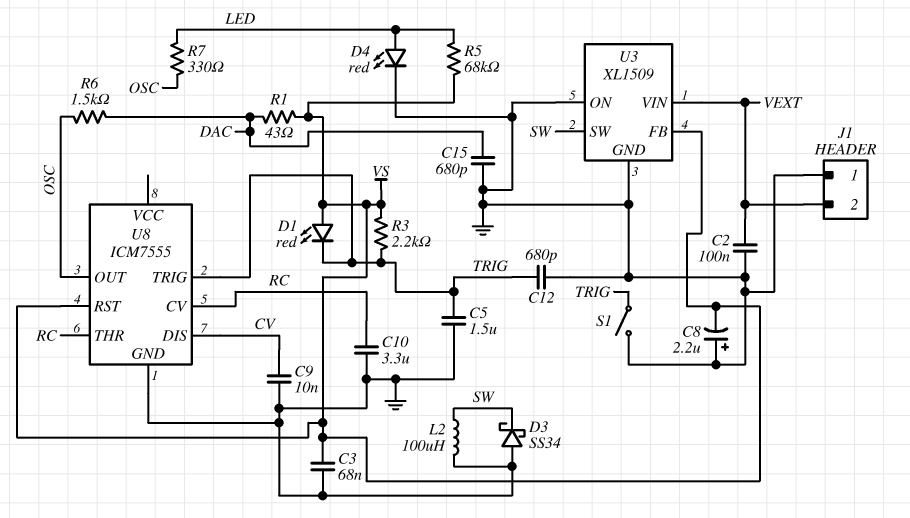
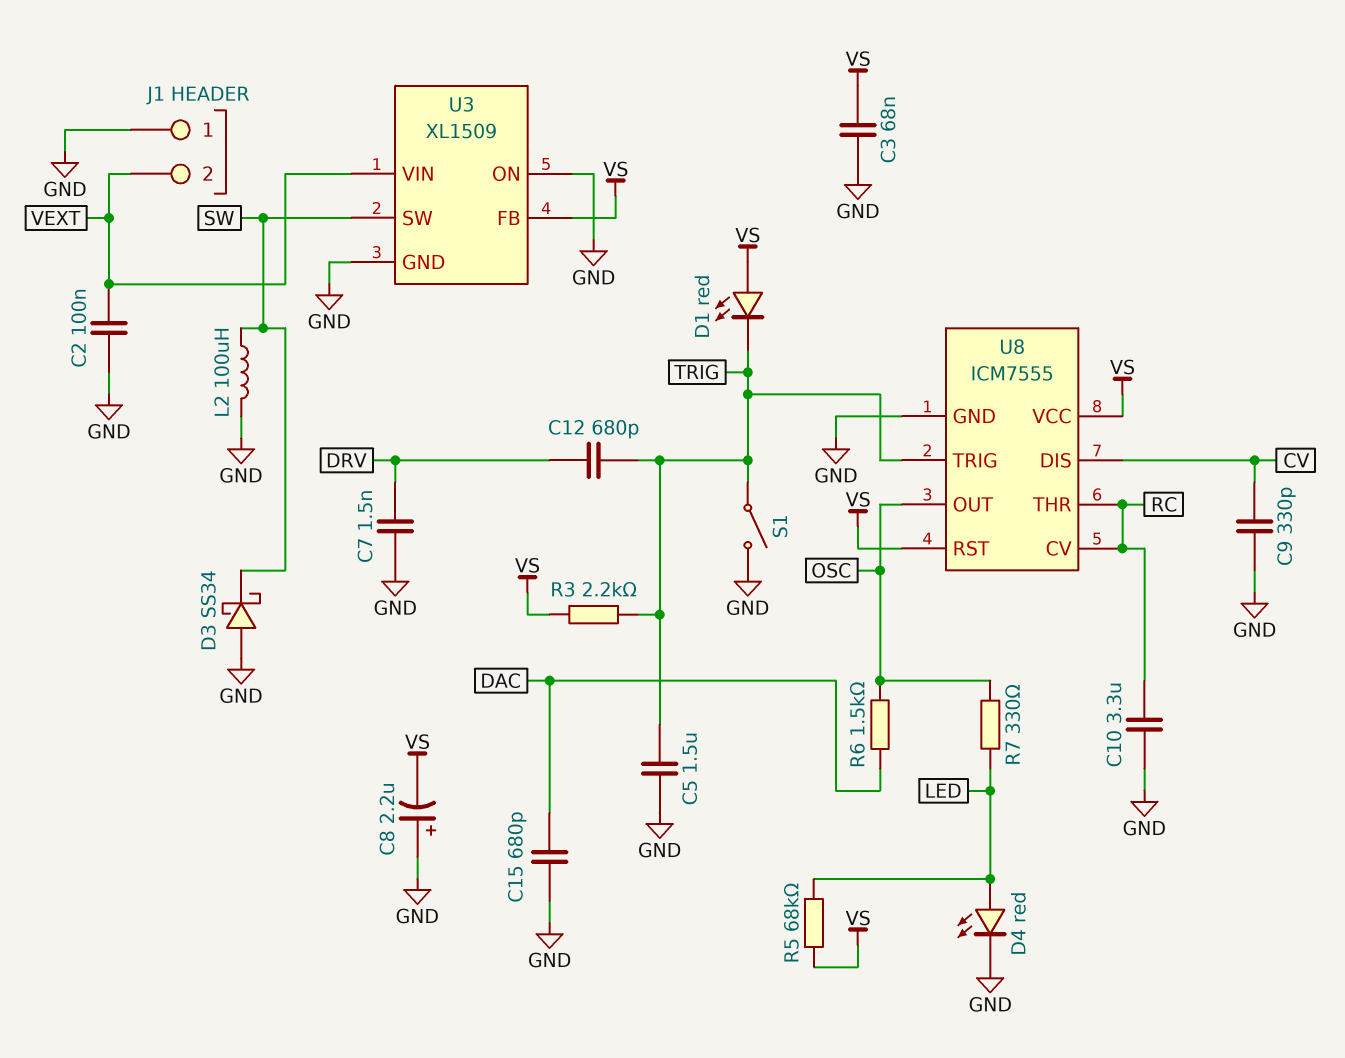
C7: none -> 1.5nF (DRV, GND)
C9: 10nF (CV, GND) -> 330pF (CV, GND)
C12: 680pF (GND, TRIG) -> 680pF (DRV, TRIG)
R1: 43 (DAC, VS) -> none
U8 pin VCC: none -> VS

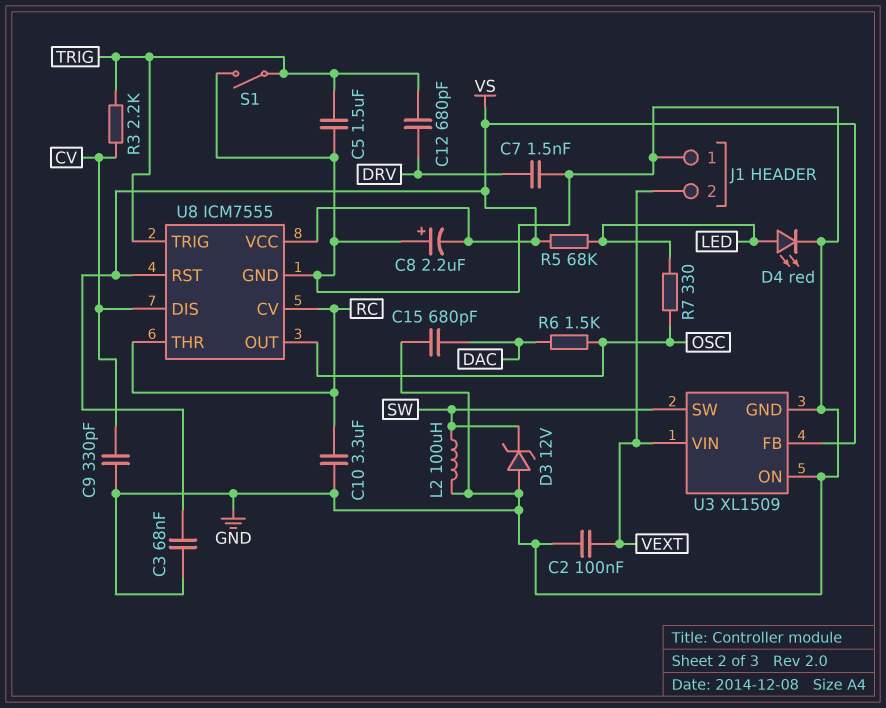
D1: LED red (A VS, K TRIG) -> none
D3: schottky SS34 (A GND, K SW) -> zener 12V (A GND, K SW)
R3: 2.2k (TRIG, VS) -> 2.2k (CV, TRIG)

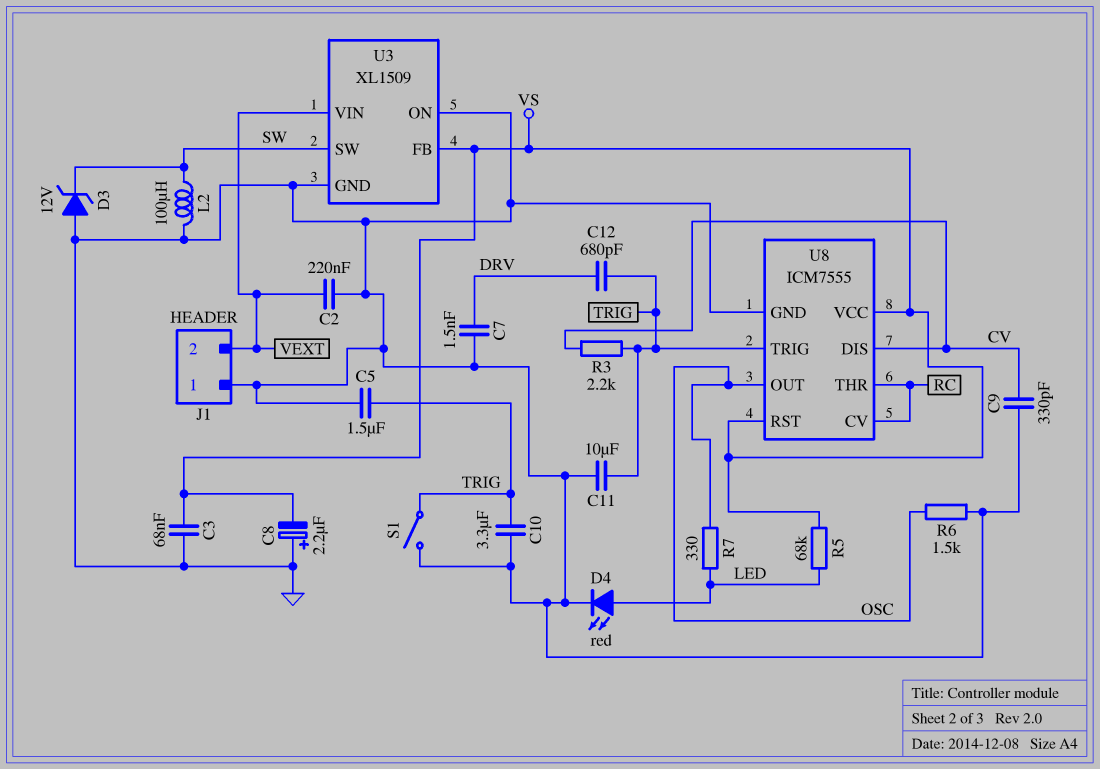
C2: 100nF (GND, VEXT) -> 220nF (GND, VEXT)
C10: 3.3uF (GND, RC) -> 3.3uF (GND, TRIG)
C11: none -> 10uF (GND, TRIG)
C15: 680pF (DAC, GND) -> none
R6: 1.5k (DAC, OSC) -> 1.5k (GND, OSC)

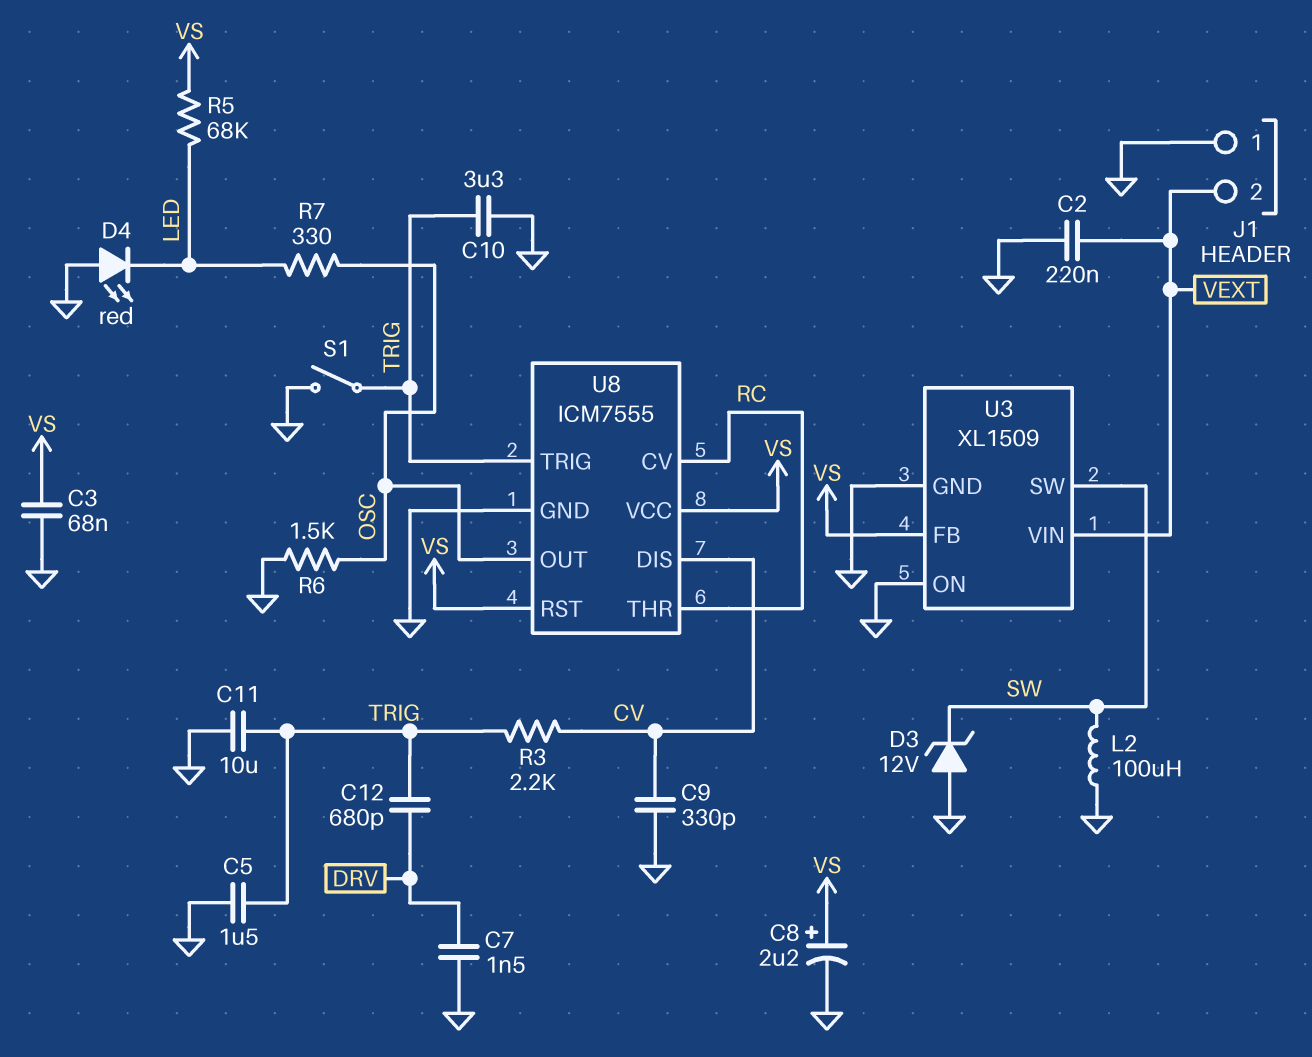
C8: 2.2uF (plus GND, minus VS) -> 2.2uF (plus VS, minus GND)
D4: LED red (A LED, K GND) -> LED red (A GND, K LED)

